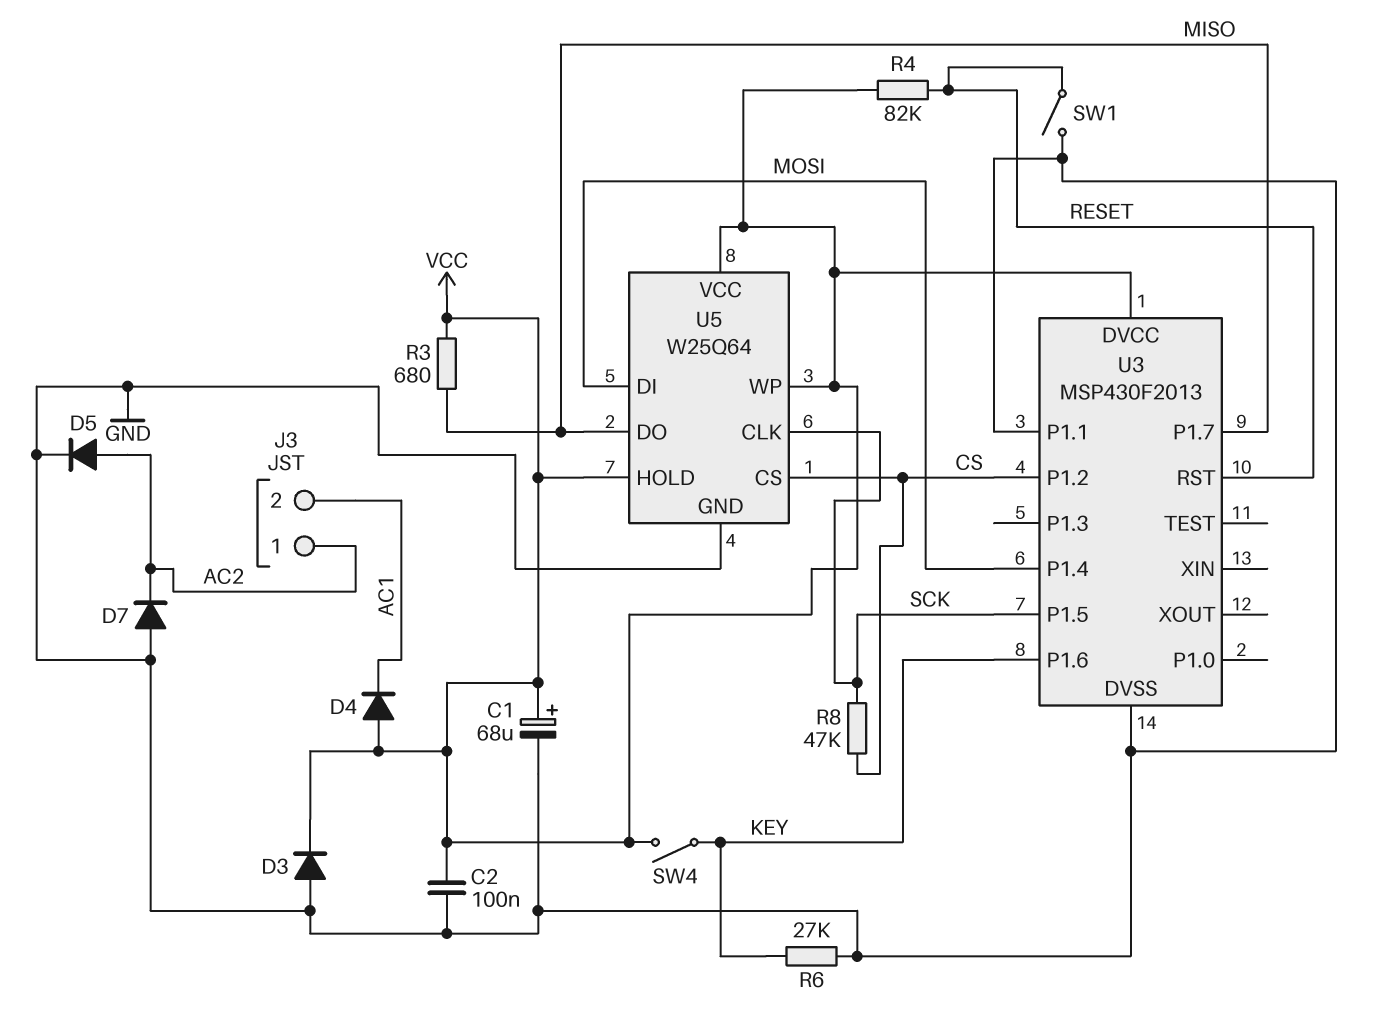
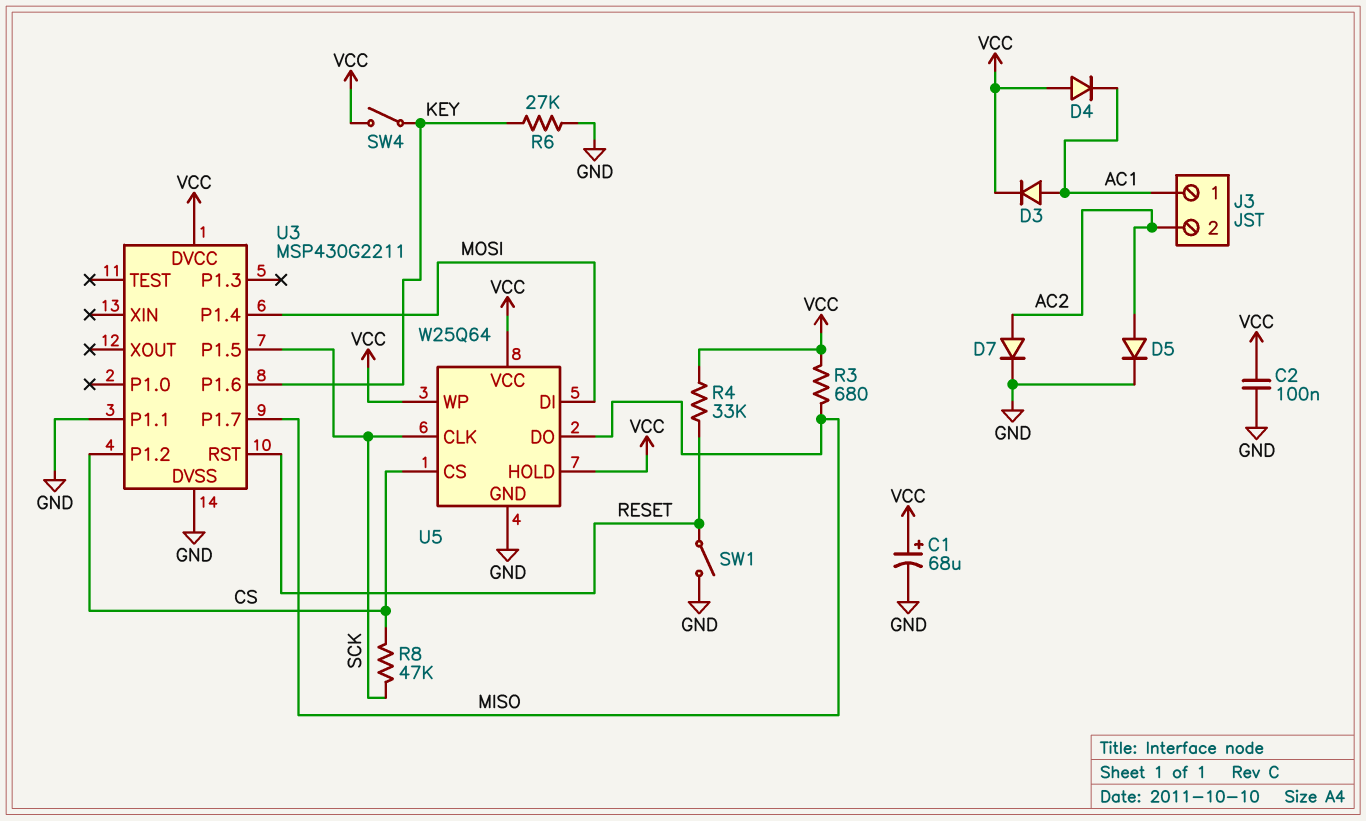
D3: diode (A GND, K VCC) -> diode (A AC1, K VCC)
D7: diode (A GND, K AC2) -> diode (A AC2, K GND)
J3 pin 1: AC2 -> AC1
J3 pin 2: AC1 -> AC2
R4: 82k (RESET, VCC) -> 33k (RESET, VCC)
U3: MSP430F2013 -> MSP430G2211

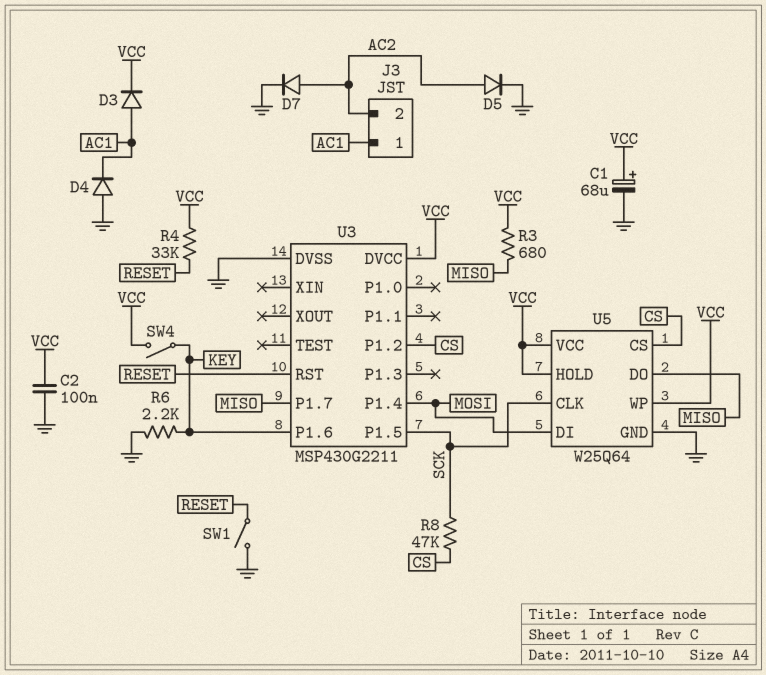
D4: diode (A VCC, K AC1) -> diode (A GND, K AC1)
R6: 27k (GND, KEY) -> 2.2k (GND, KEY)
U3 pin P1.1: GND -> none

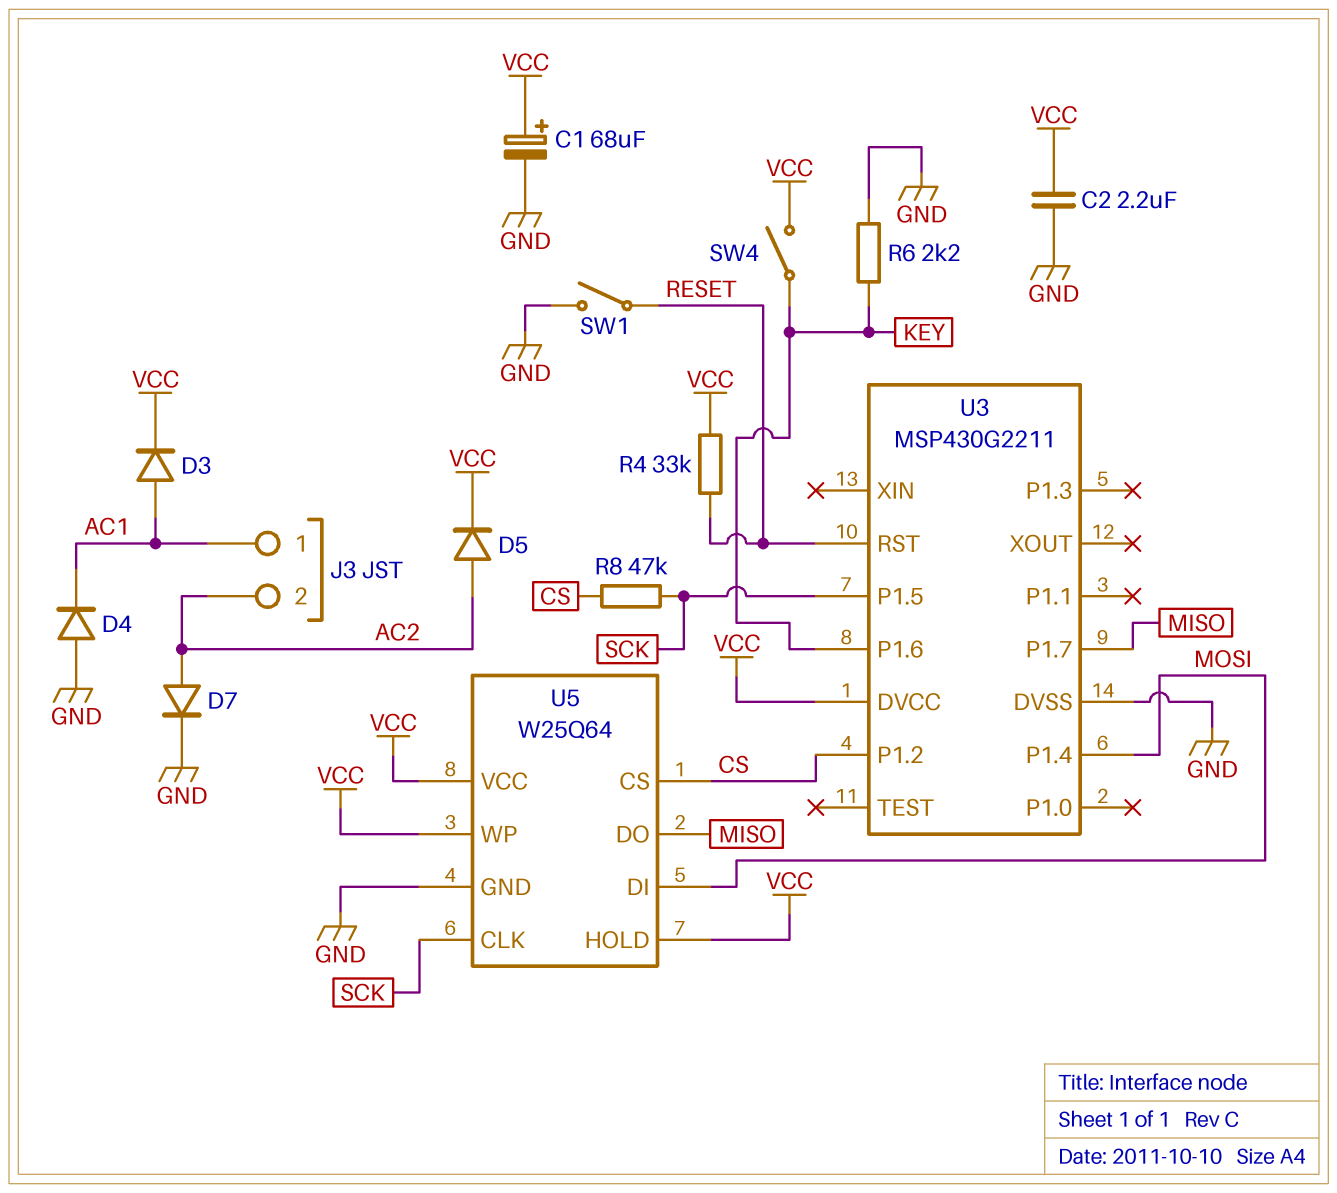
C2: 100nF (GND, VCC) -> 2.2uF (GND, VCC)
D5: diode (A AC2, K GND) -> diode (A AC2, K VCC)
R3: 680 (MISO, VCC) -> none

